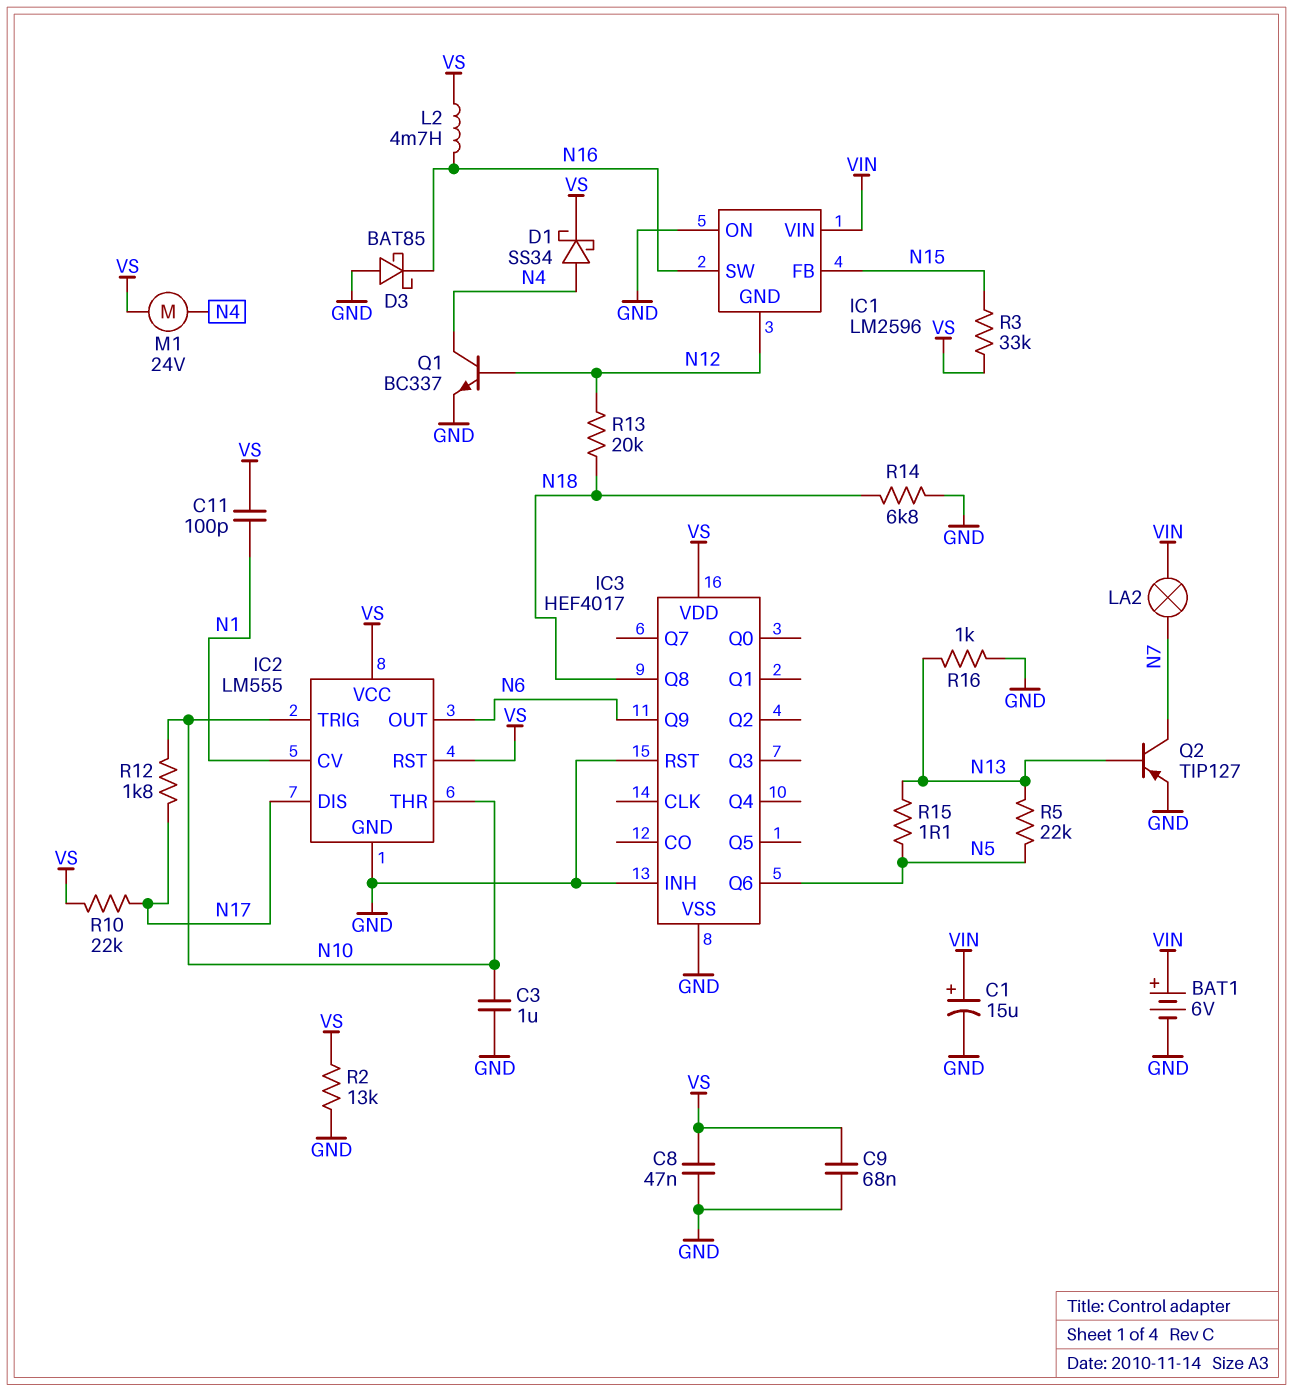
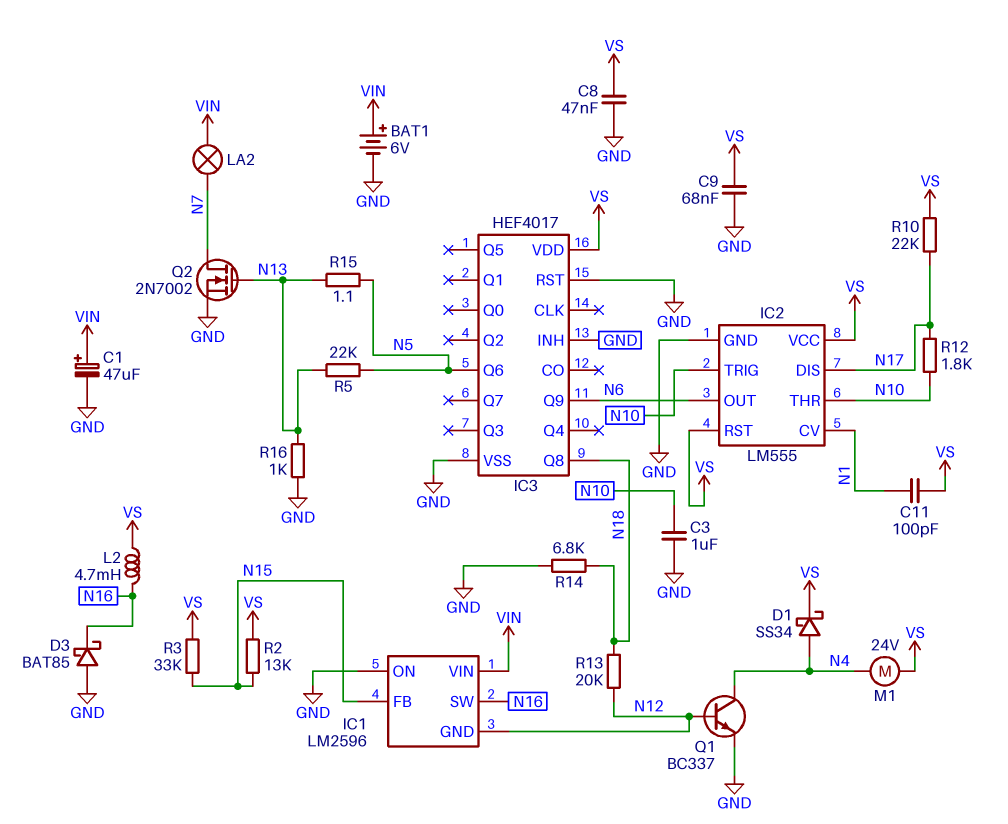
C1: 15uF (plus VIN, minus GND) -> 47uF (plus VIN, minus GND)
Q2: PNP TIP127 (B N13, C N7, E GND) -> NMOS 2N7002 (G N13, D N7, S GND)
R2: 13k (GND, VS) -> 13k (N15, VS)

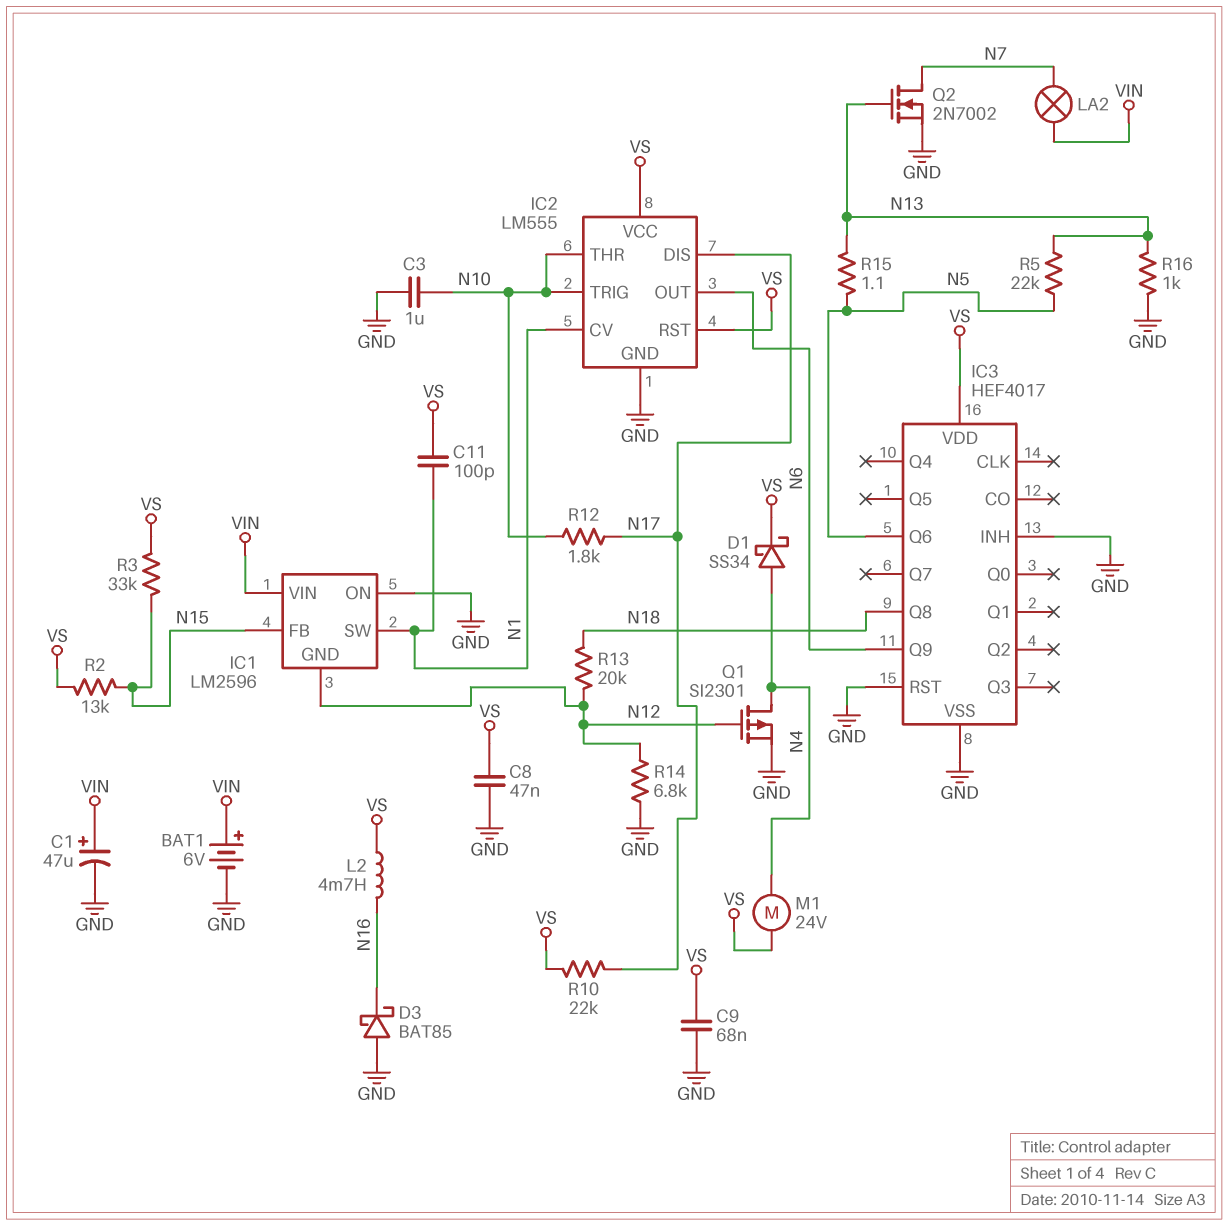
IC1 pin SW: N16 -> N1
Q1: NPN BC337 (B N12, C N4, E GND) -> PMOS SI2301 (G N12, D N4, S GND)
R14: 6.8k (GND, N18) -> 6.8k (GND, N12)

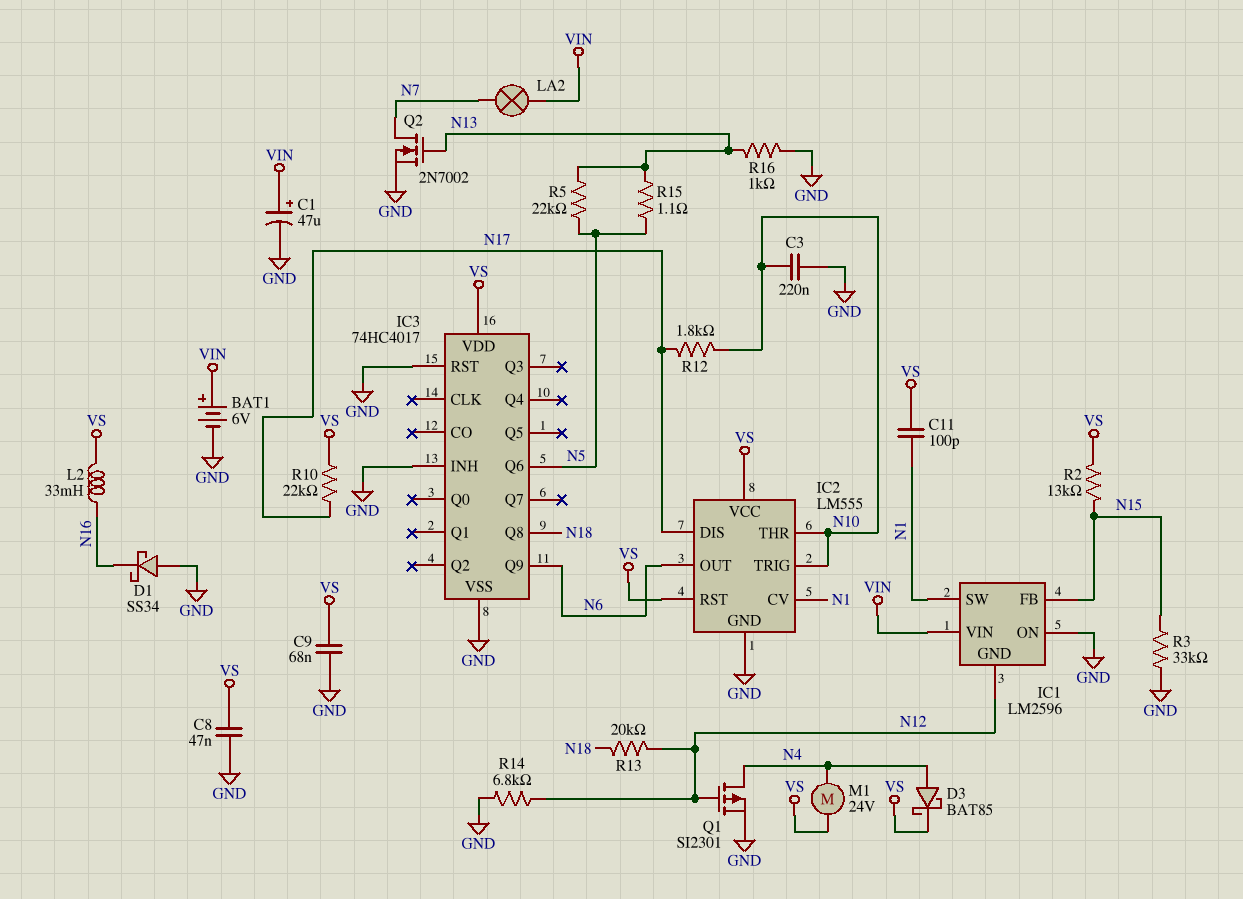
C3: 1uF (GND, N10) -> 220nF (GND, N10)
D1: schottky SS34 (A N4, K VS) -> schottky SS34 (A GND, K N16)
D3: schottky BAT85 (A GND, K N16) -> schottky BAT85 (A N4, K VS)
IC3: HEF4017 -> 74HC4017
L2: 4.7mH (N16, VS) -> 33mH (N16, VS)
R3: 33k (N15, VS) -> 33k (GND, N15)

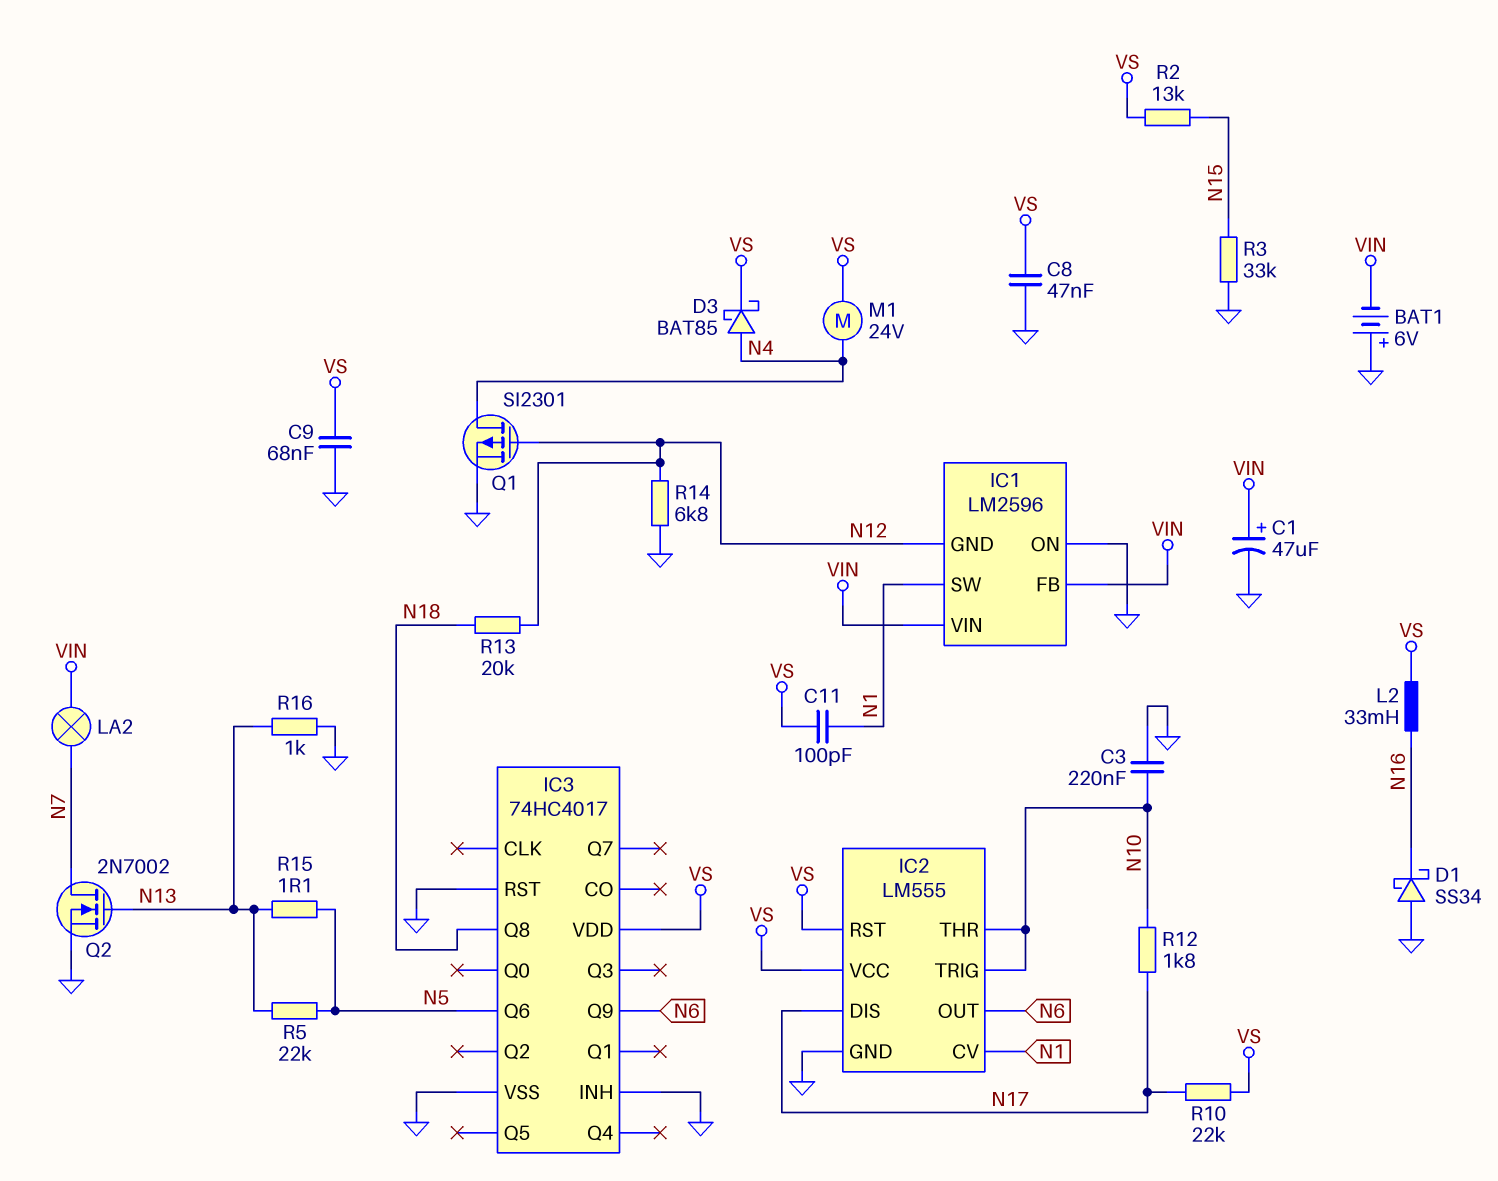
BAT1: 6V (plus VIN, minus GND) -> 6V (plus GND, minus VIN)
IC1 pin FB: N15 -> VIN

